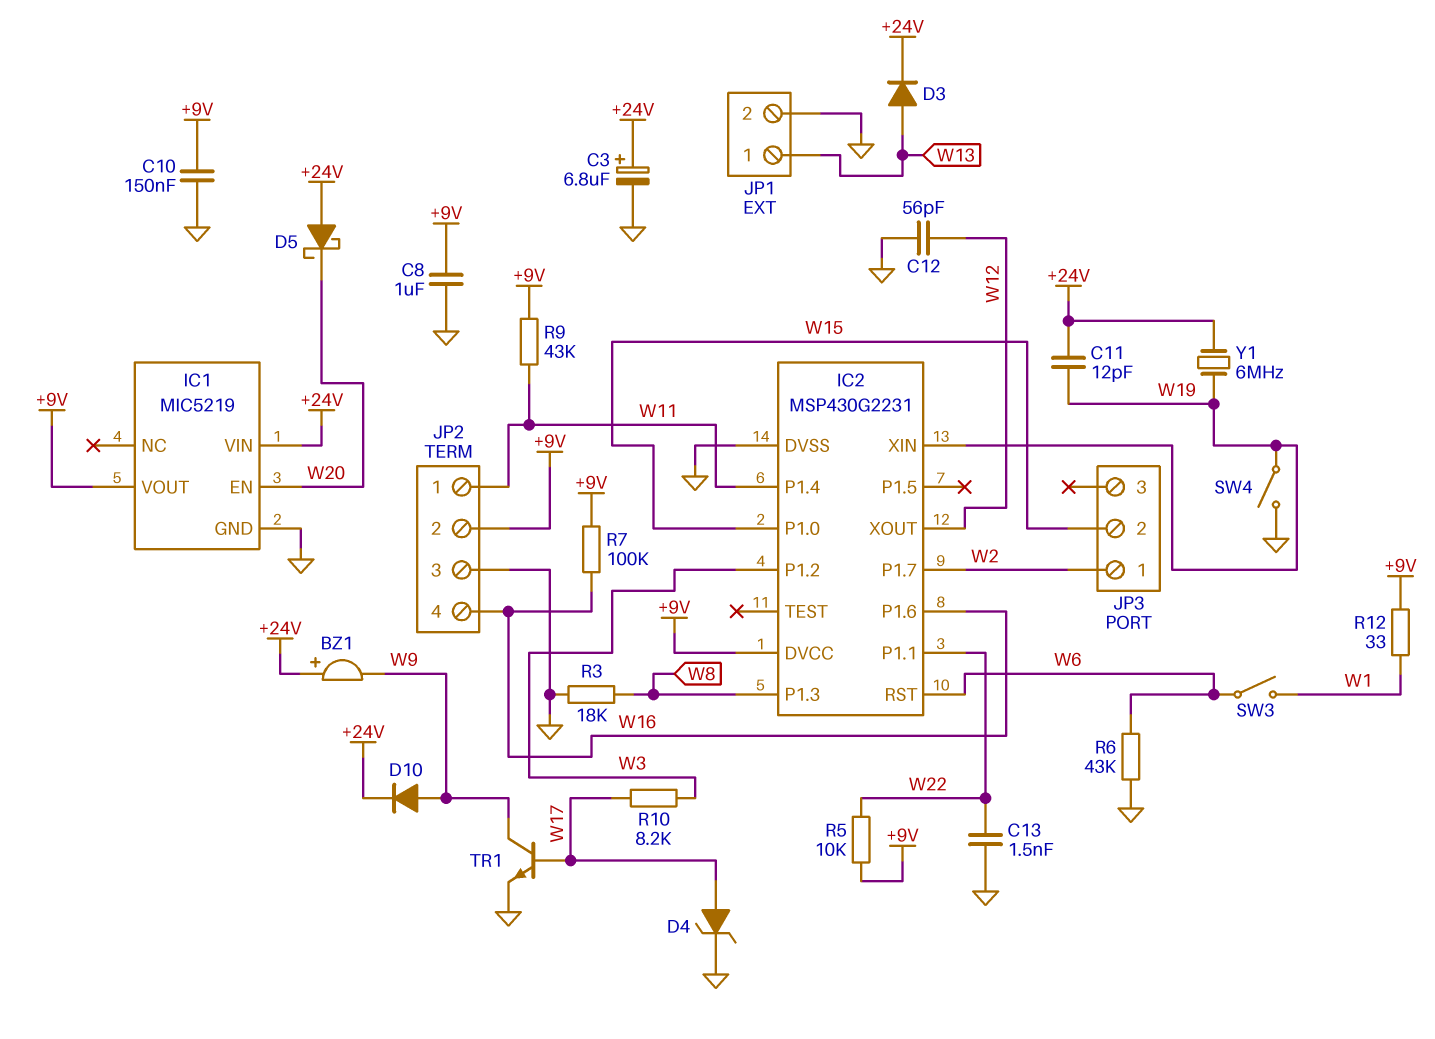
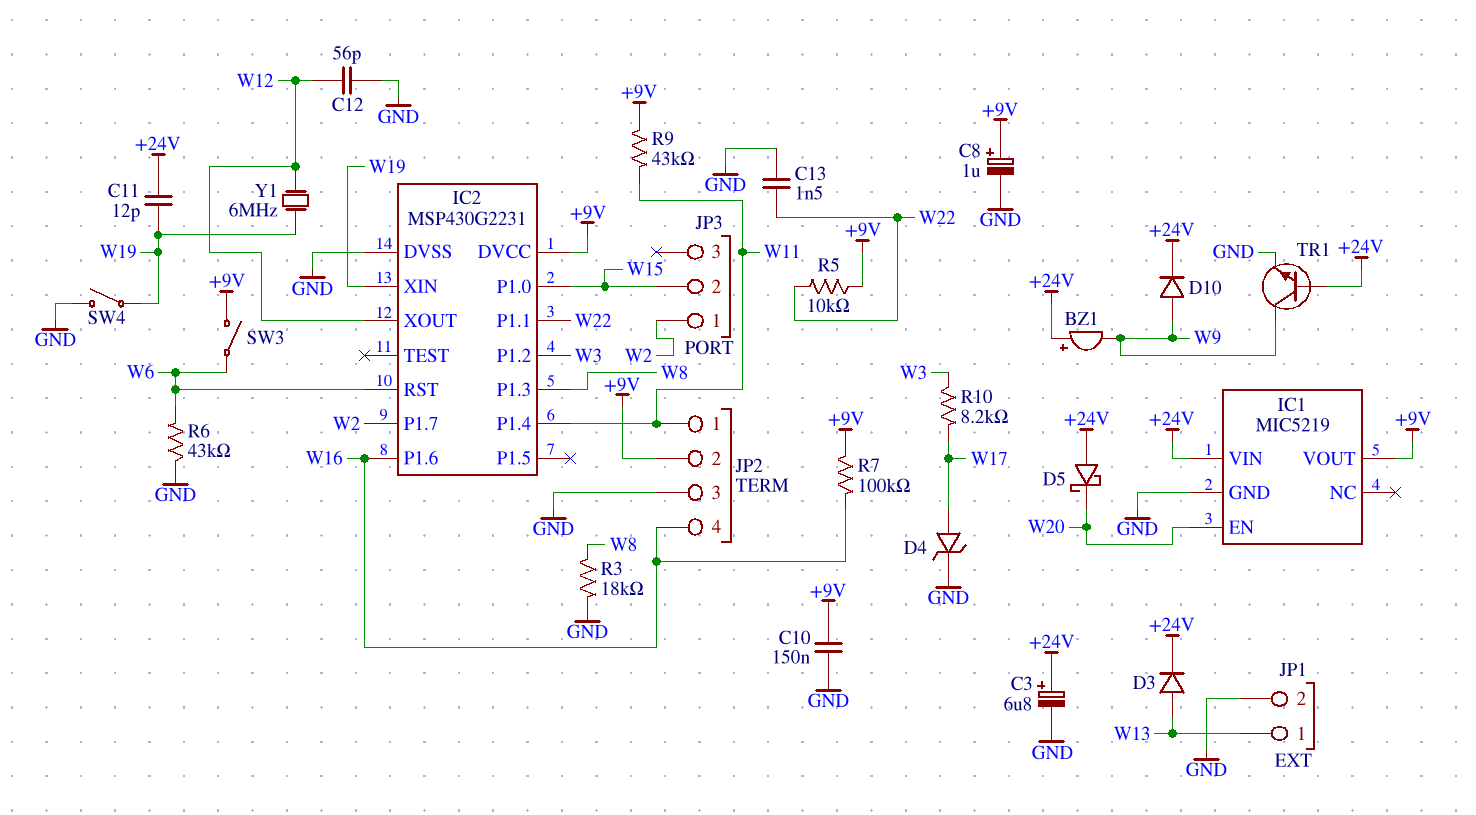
C8: 1uF (+9V, GND) -> 1uF (plus +9V, minus GND)
R12: 33 (+9V, W1) -> none
SW3: switch (W1, W6) -> switch (+9V, W6)
TR1: NPN (B W17, C W9, E GND) -> NPN (B +24V, C W9, E GND)
Y1: 6MHz (+24V, W19) -> 6MHz (W12, W19)

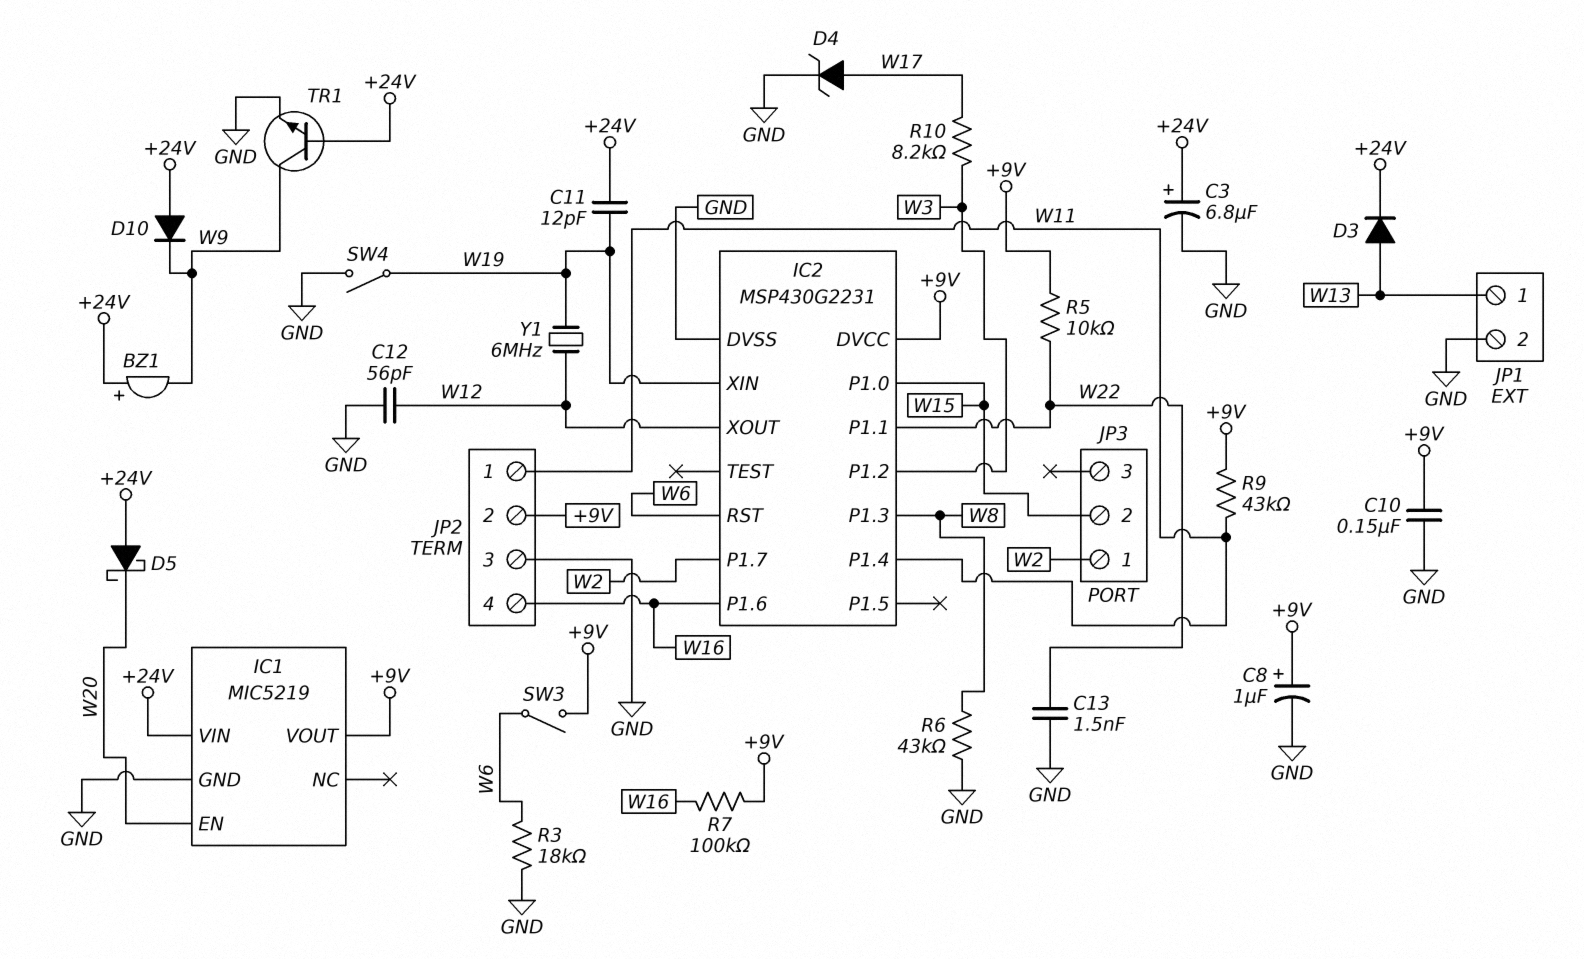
D10: diode (A W9, K +24V) -> diode (A +24V, K W9)
R3: 18k (GND, W8) -> 18k (GND, W6)
R6: 43k (GND, W6) -> 43k (GND, W8)

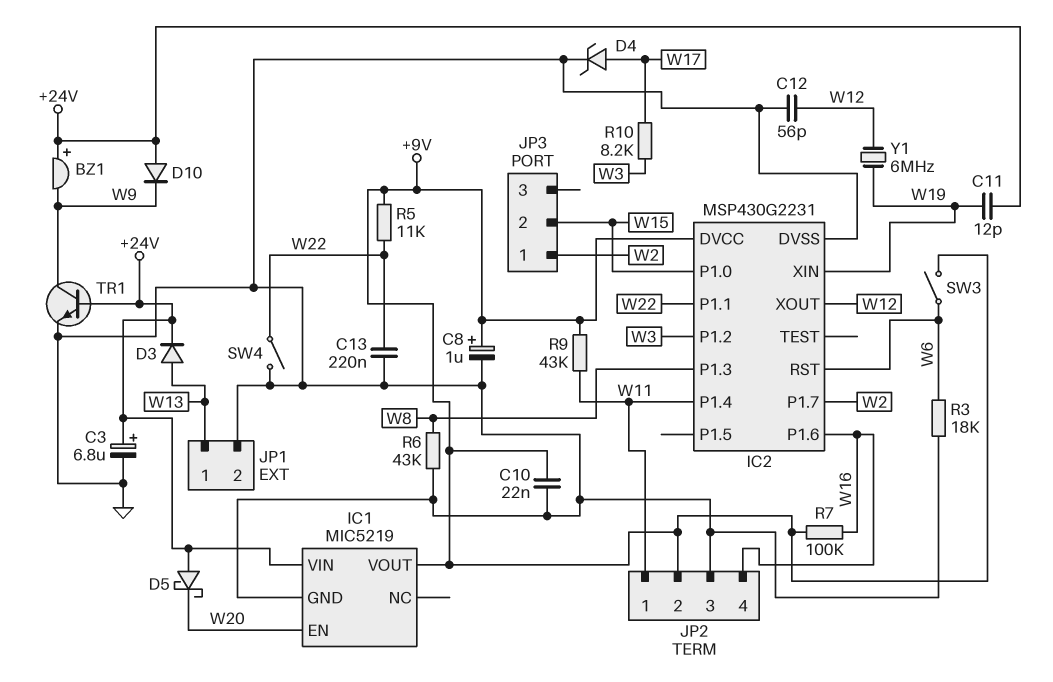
C10: 150nF (+9V, GND) -> 22nF (+9V, GND)
C13: 1.5nF (GND, W22) -> 220nF (GND, W22)
R5: 10k (+9V, W22) -> 11k (+9V, W22)
SW4: switch (GND, W19) -> switch (GND, W22)

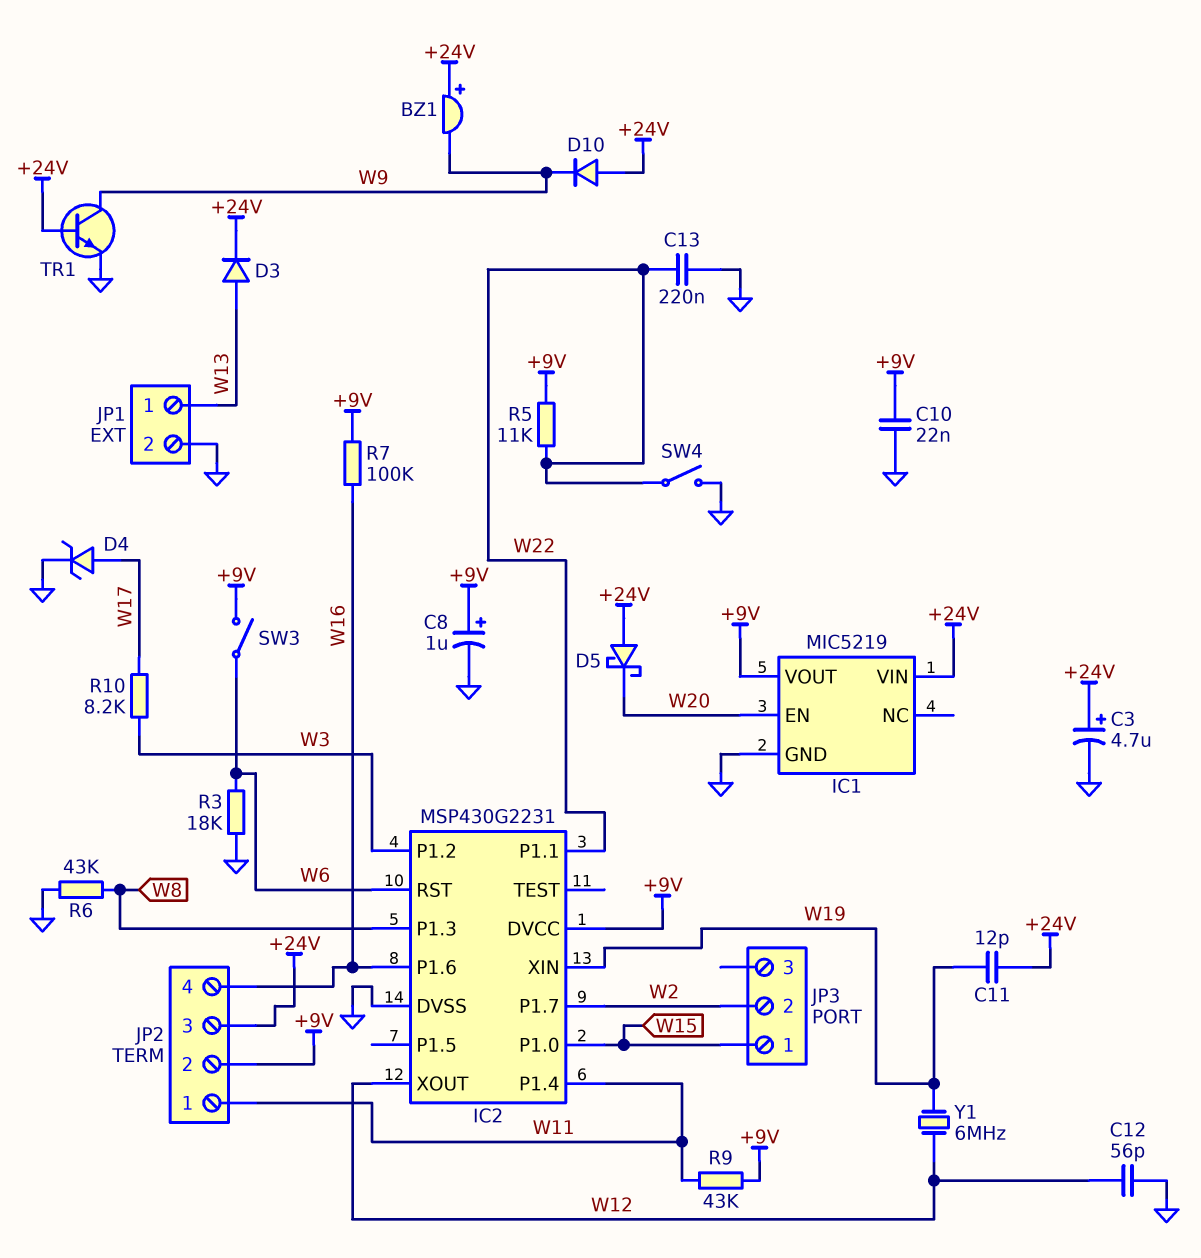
C3: 6.8uF (plus +24V, minus GND) -> 4.7uF (plus +24V, minus GND)
JP2 pin 3: GND -> +24V
JP3 pin 1: W2 -> W15
JP3 pin 2: W15 -> W2

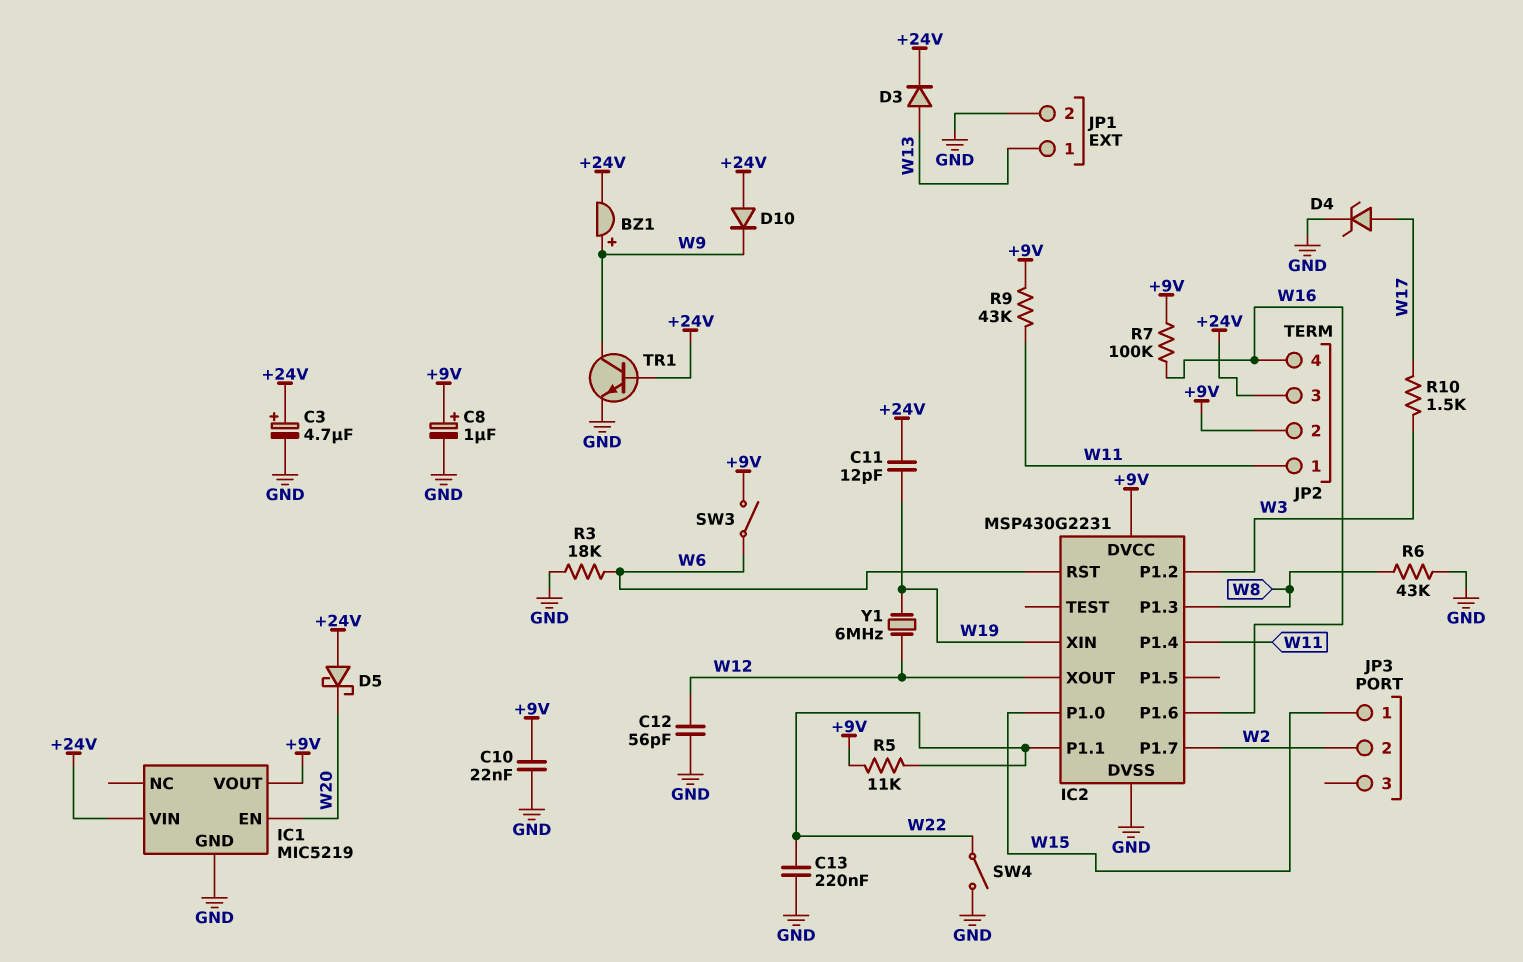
BZ1: buzzer (plus +24V, minus W9) -> buzzer (plus W9, minus +24V)
R10: 8.2k (W3, W17) -> 1.5k (W3, W17)

